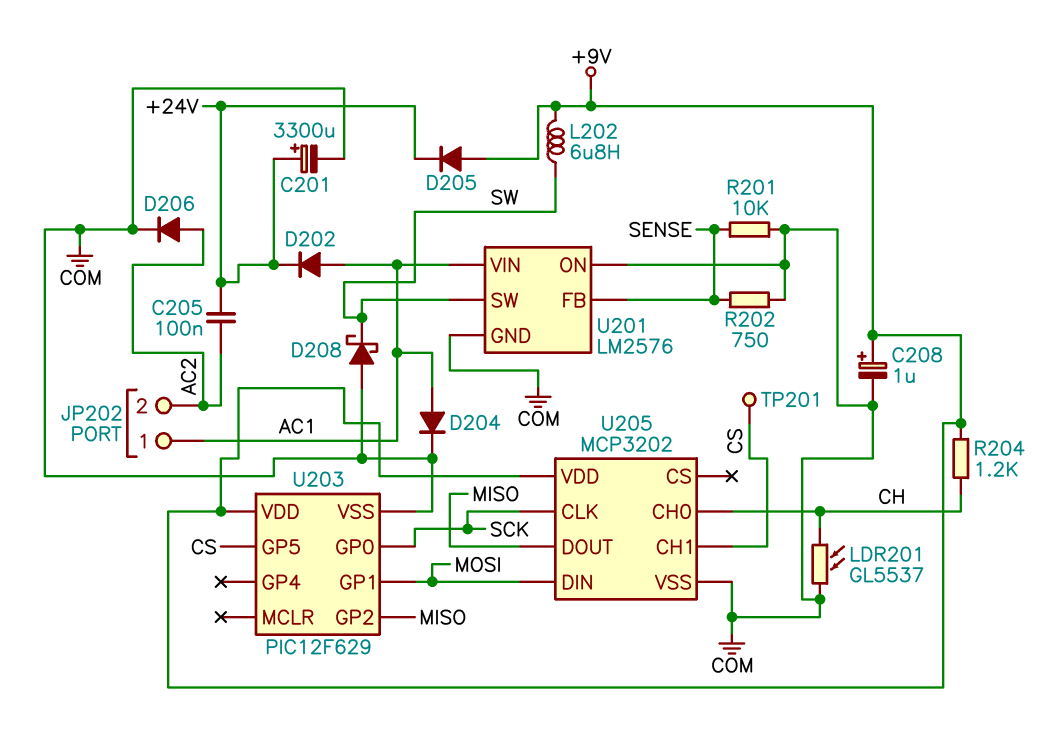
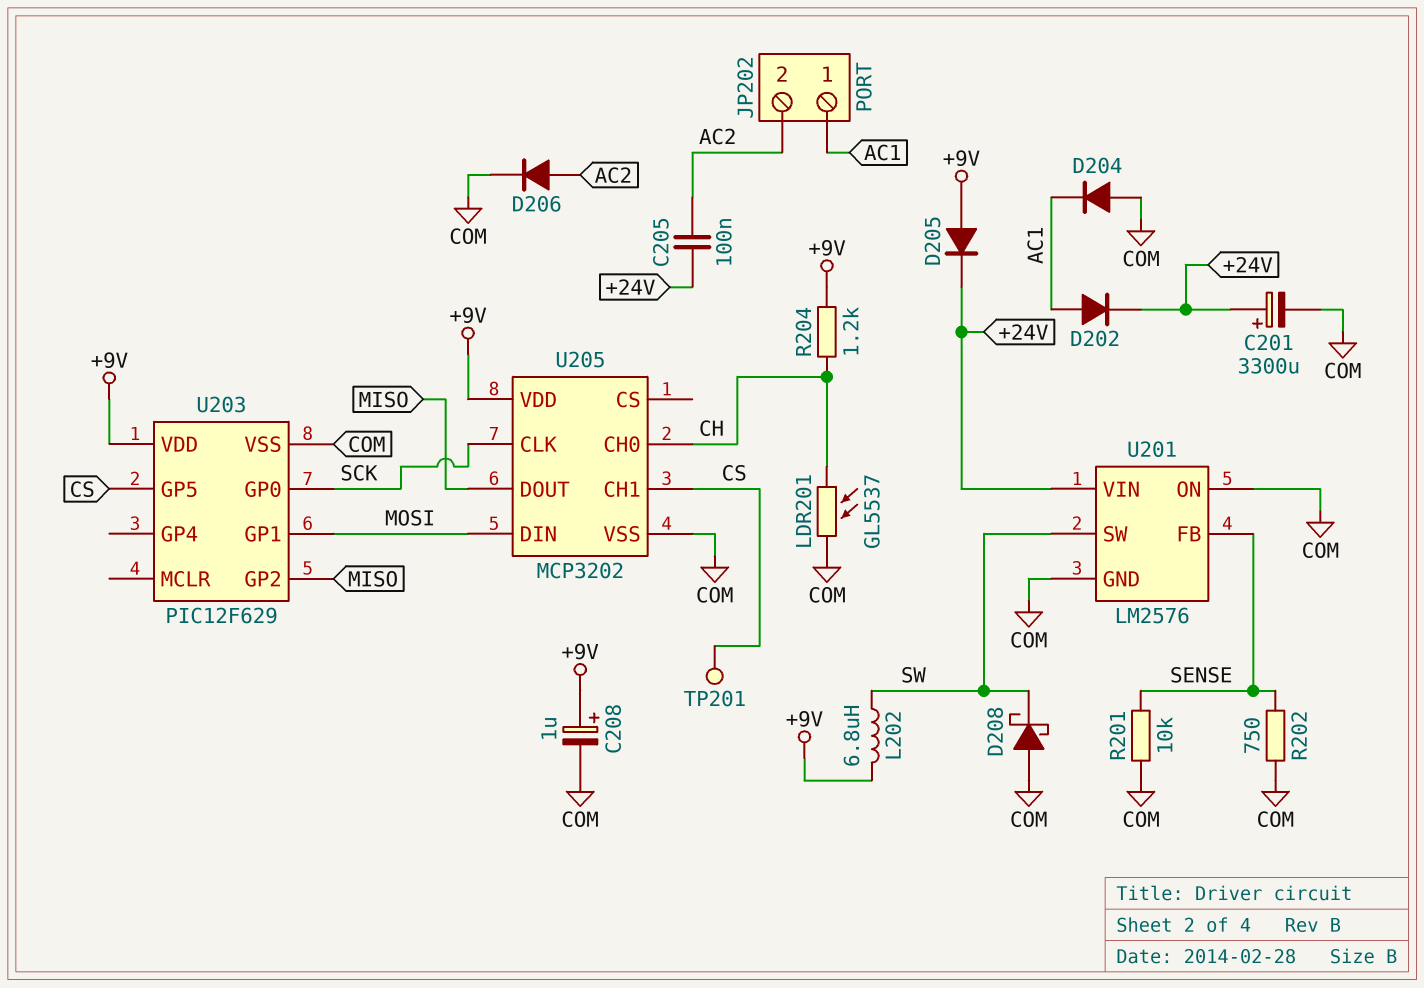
D204: diode (A AC1, K COM) -> diode (A COM, K AC1)
U201 pin VIN: AC1 -> +24V

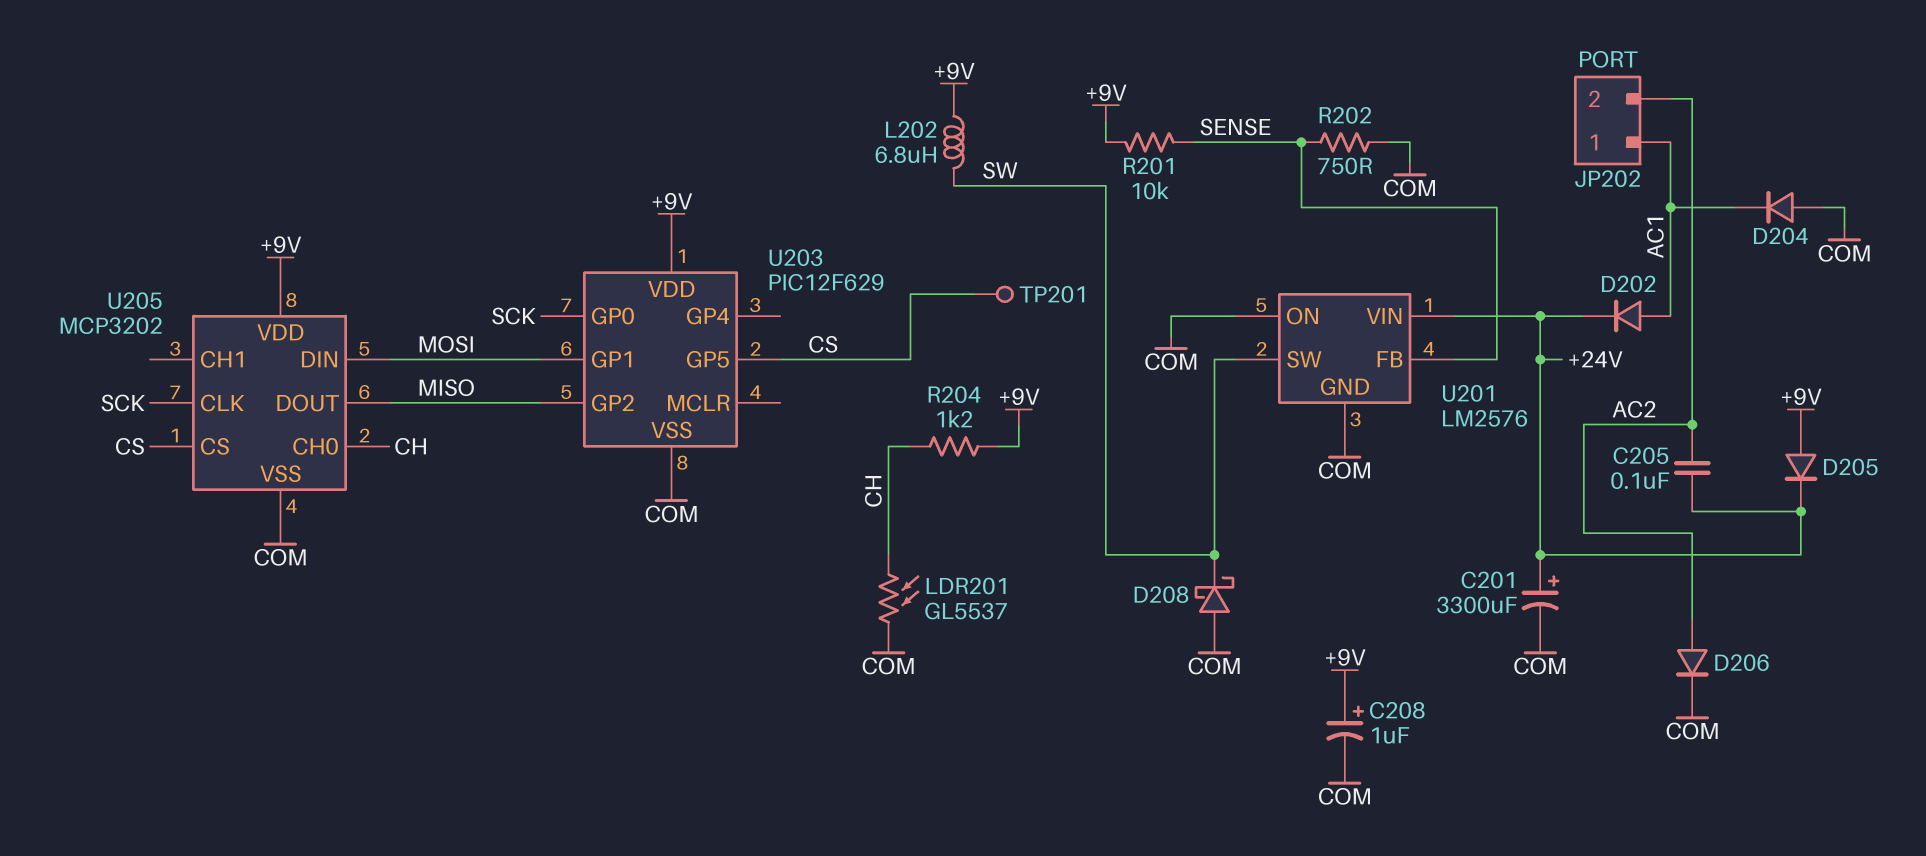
R201: 10k (COM, SENSE) -> 10k (+9V, SENSE)
U205 pin CH1: CS -> none
U205 pin CS: none -> CS

